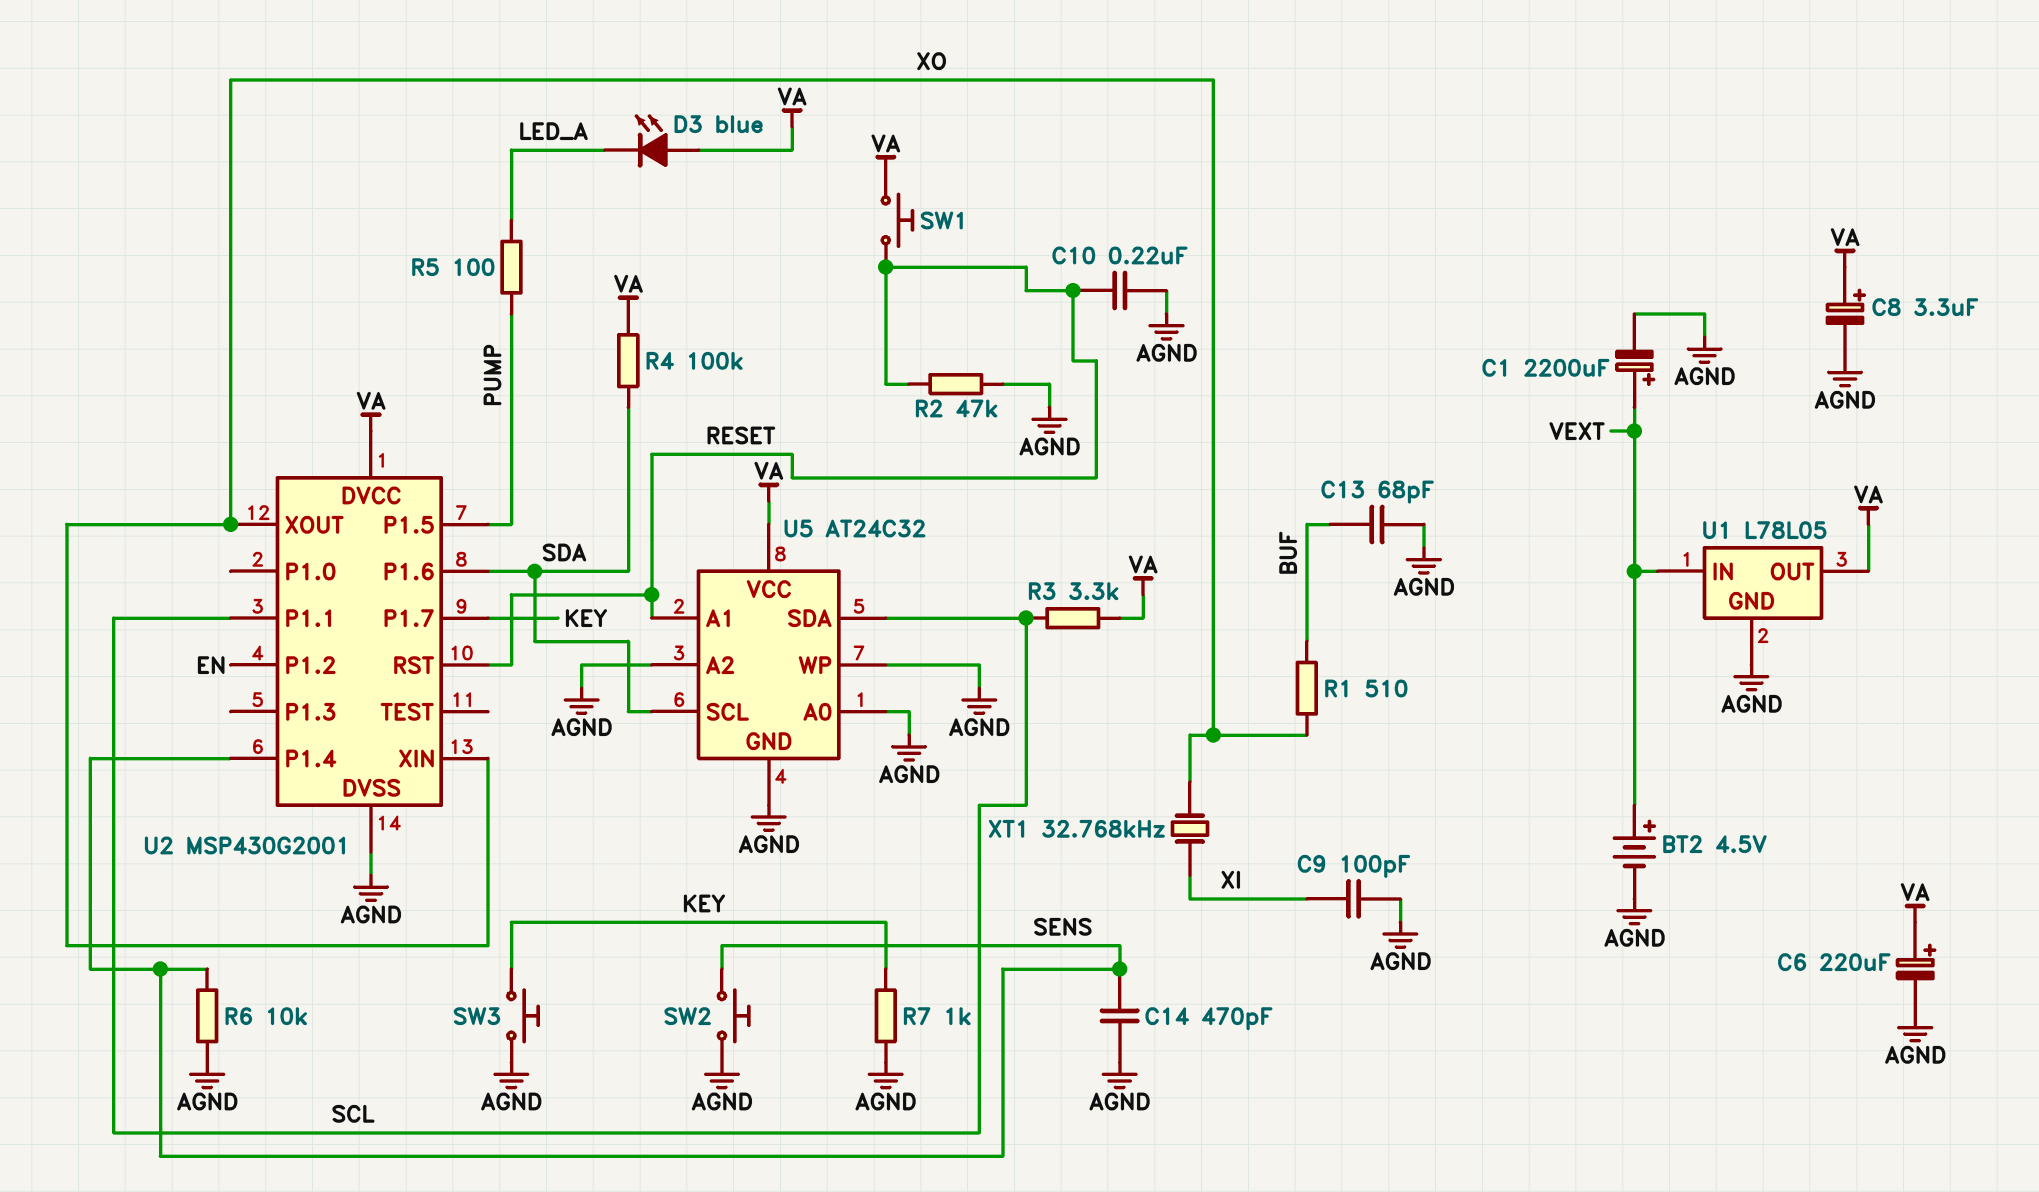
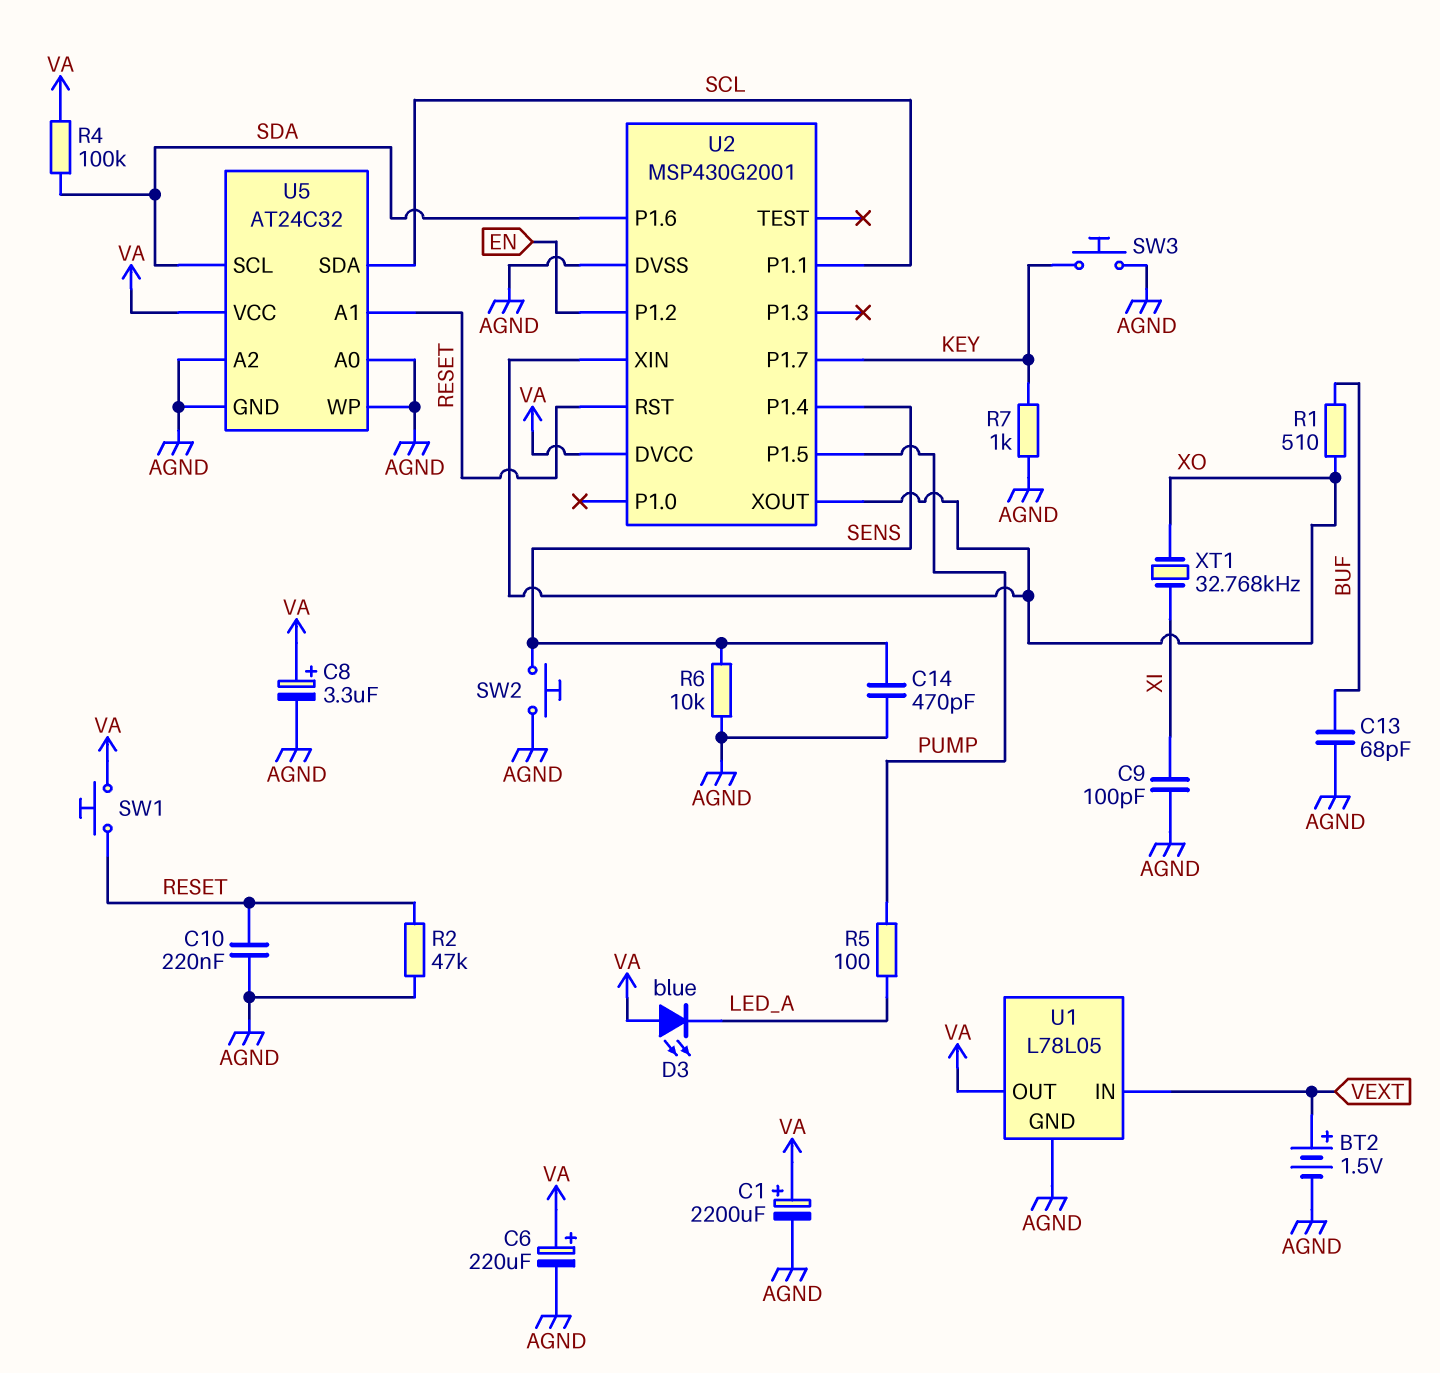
BT2: 4.5V (plus VEXT, minus AGND) -> 1.5V (plus VEXT, minus AGND)
C1: 2200uF (plus VEXT, minus AGND) -> 2200uF (plus VA, minus AGND)
R3: 3.3k (SCL, VA) -> none

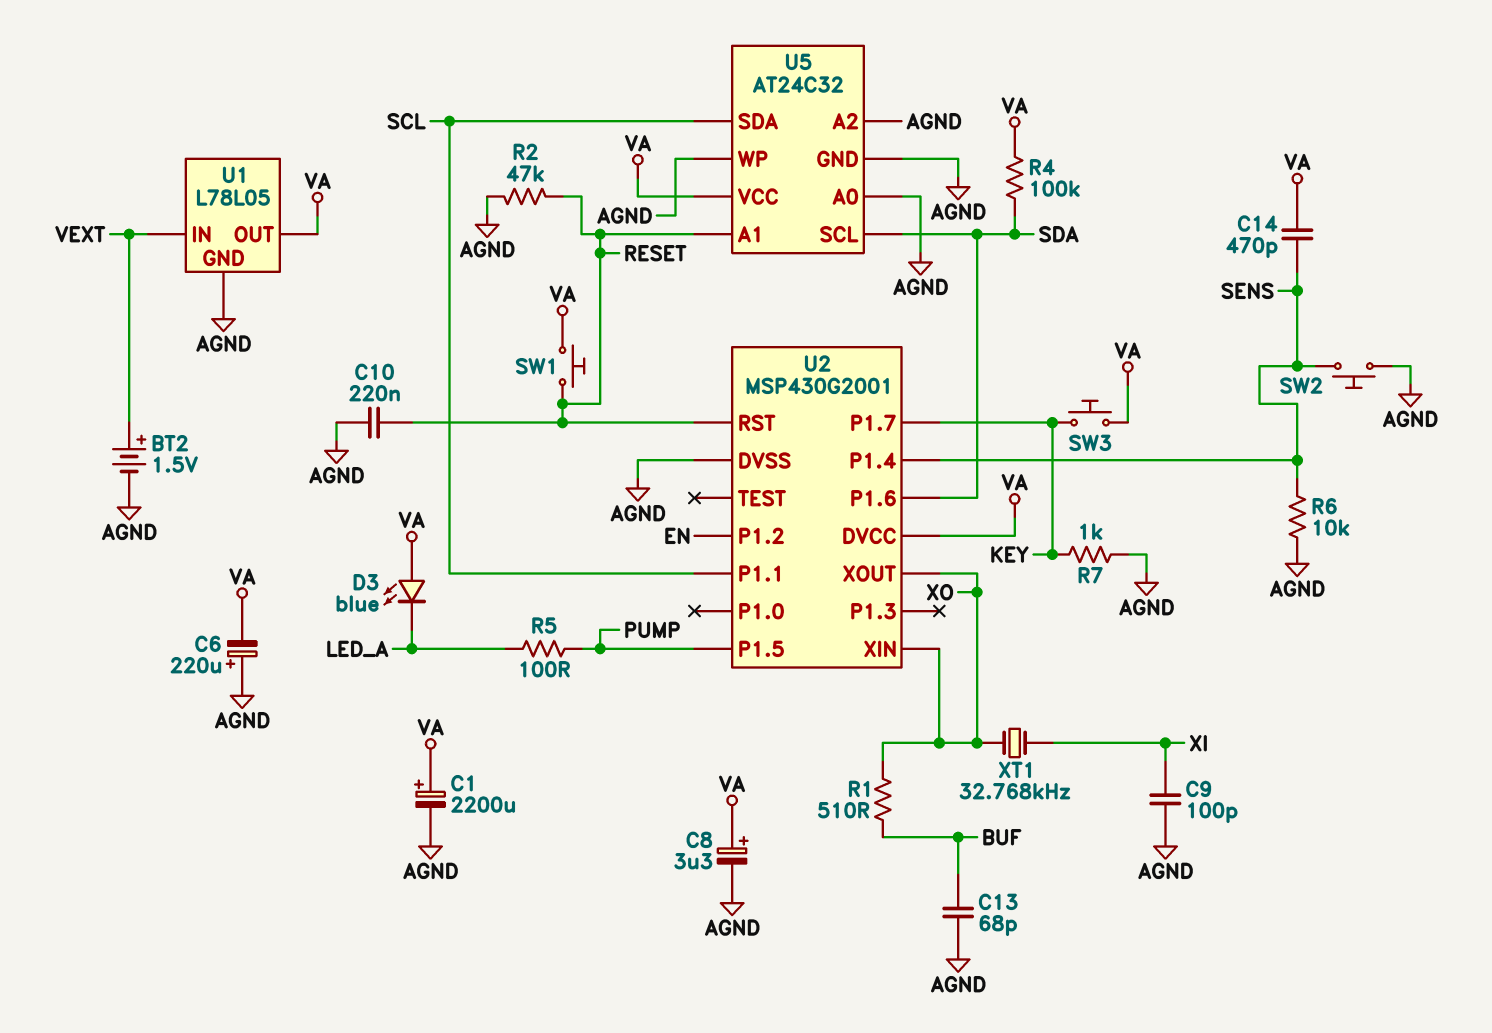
C6: 220uF (plus VA, minus AGND) -> 220uF (plus AGND, minus VA)
C14: 470pF (AGND, SENS) -> 470pF (SENS, VA)
SW3: button (AGND, KEY) -> button (KEY, VA)

